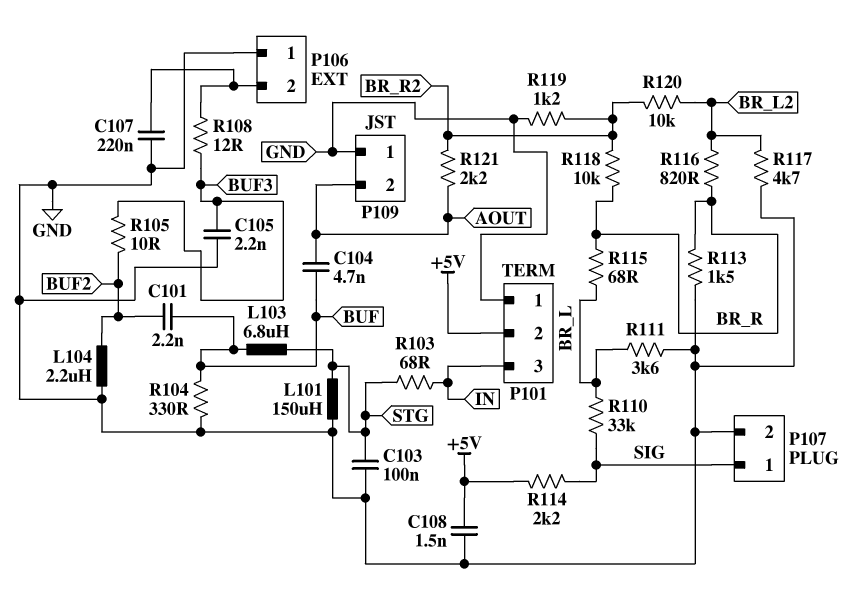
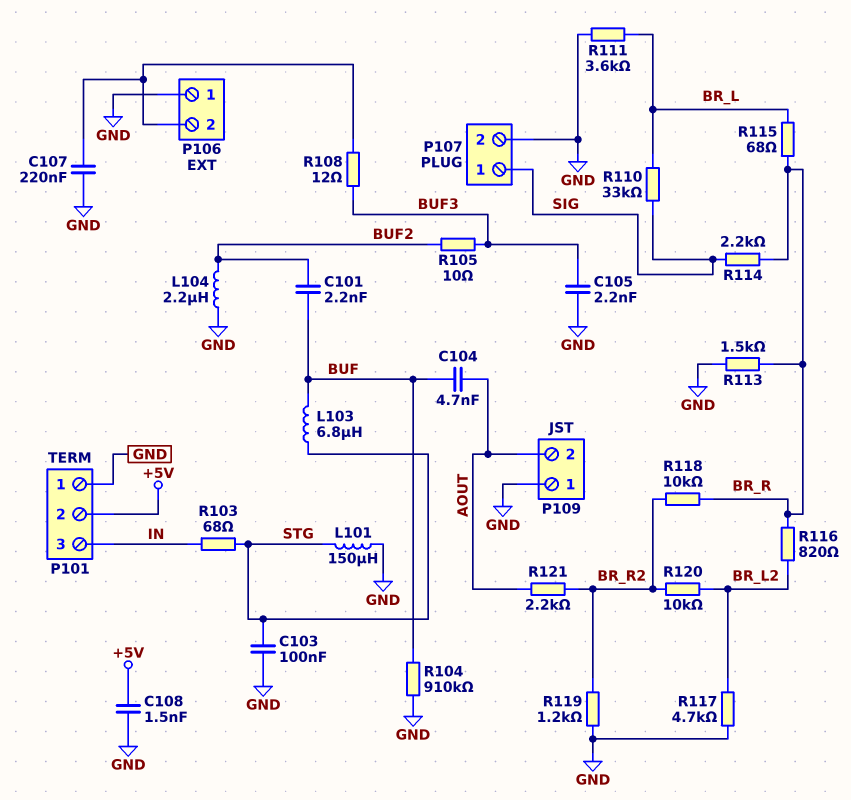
R104: 330 (BUF, GND) -> 910k (BUF, GND)
R114: 2.2k (+5V, SIG) -> 2.2k (BR_R, SIG)

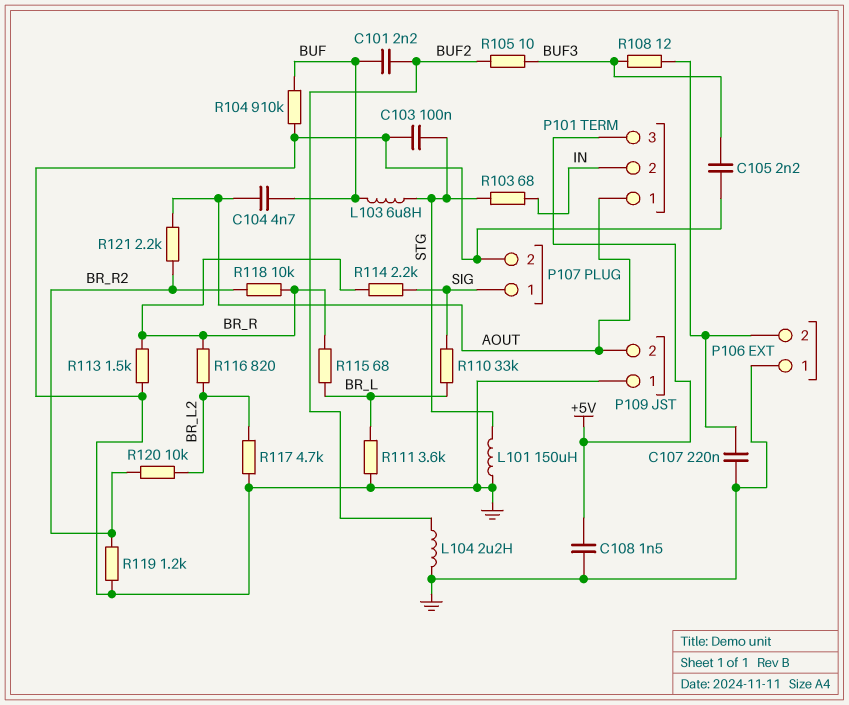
P101 pin 1: GND -> AOUT
P101 pin 2: +5V -> IN
P101 pin 3: IN -> +5V

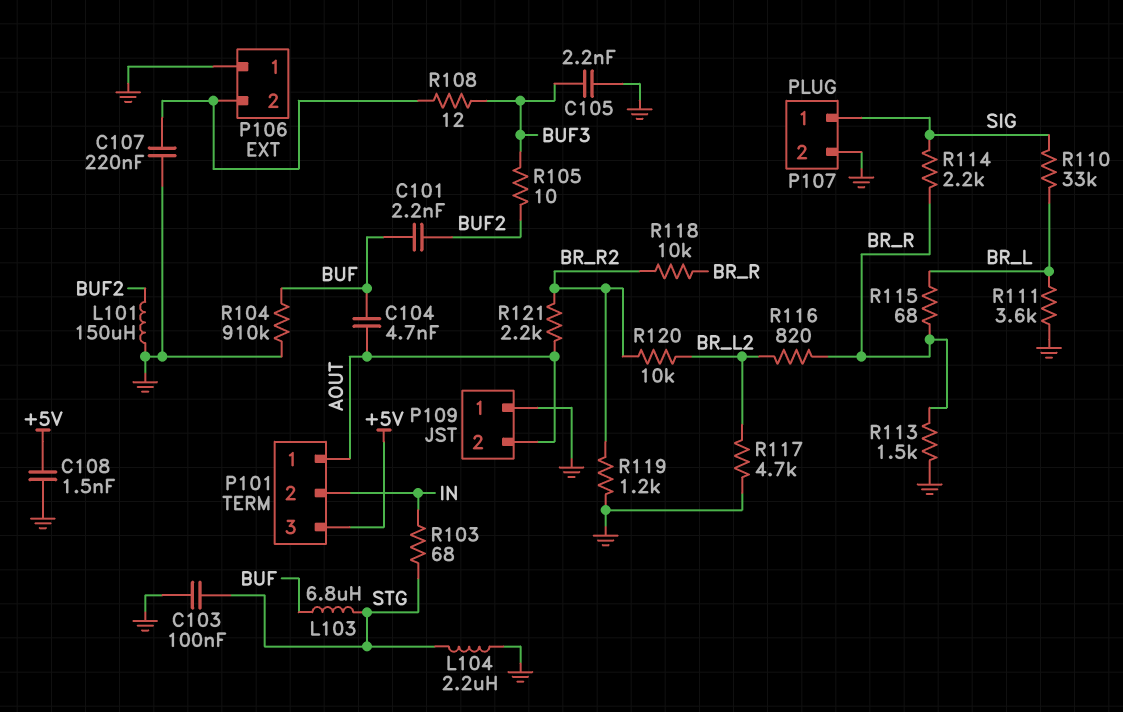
L101: 150uH (GND, STG) -> 150uH (BUF2, GND)
L104: 2.2uH (BUF2, GND) -> 2.2uH (GND, STG)

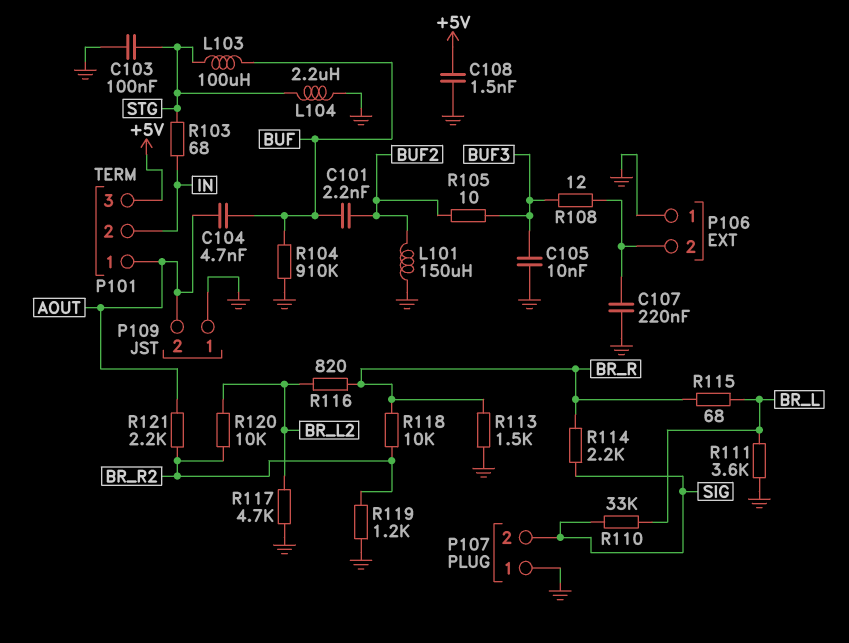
C105: 2.2nF (BUF3, GND) -> 10nF (BUF3, GND)
L103: 6.8uH (BUF, STG) -> 100uH (BUF, STG)
P107 pin 1: SIG -> GND
P107 pin 2: GND -> SIG

